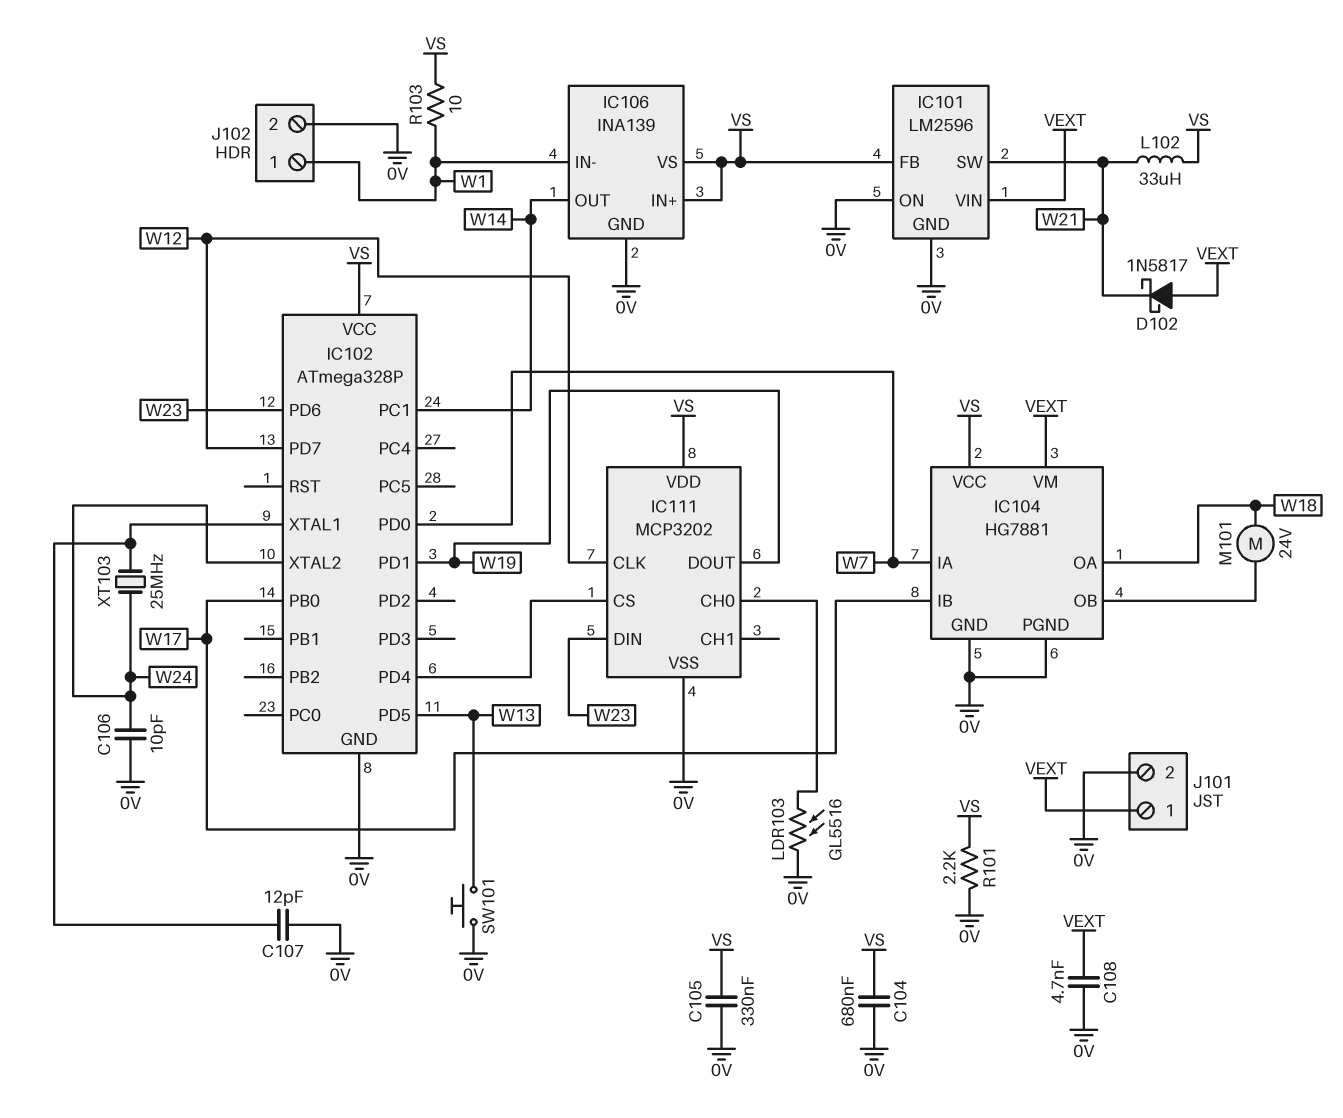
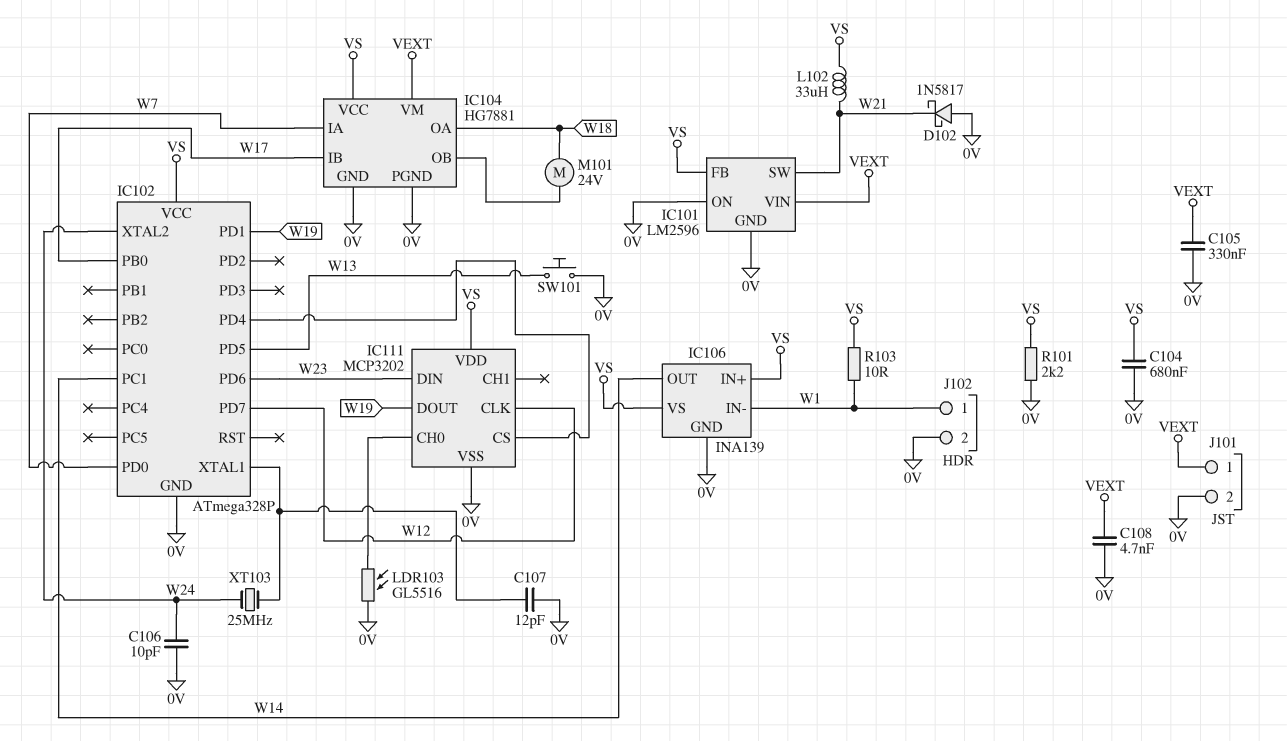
C105: 330nF (0V, VS) -> 330nF (0V, VEXT)
D102: schottky 1N5817 (A VEXT, K W21) -> schottky 1N5817 (A 0V, K W21)

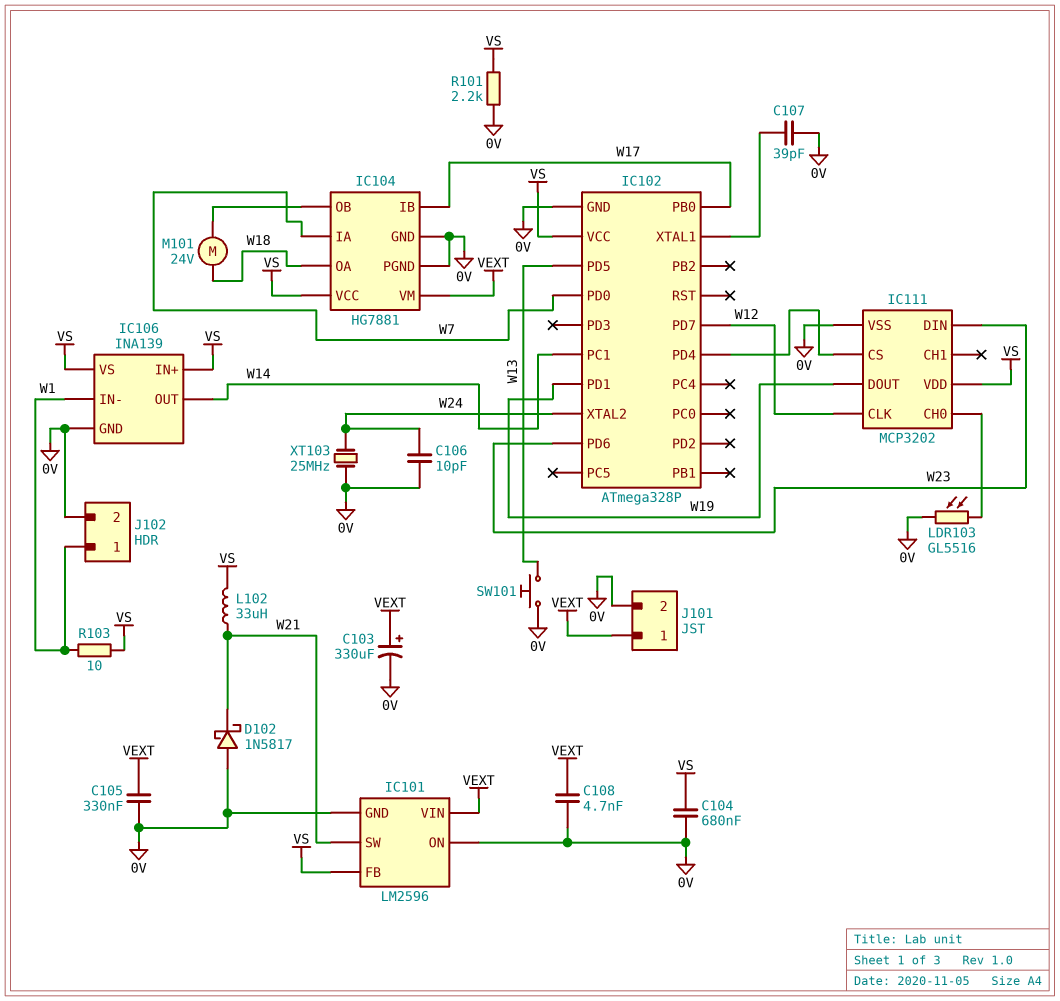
C103: none -> 330uF (plus VEXT, minus 0V)
C107: 12pF (0V, IC102/XTAL1) -> 39pF (0V, IC102/XTAL1)
XT103: 25MHz (IC102/XTAL1, W24) -> 25MHz (0V, W24)

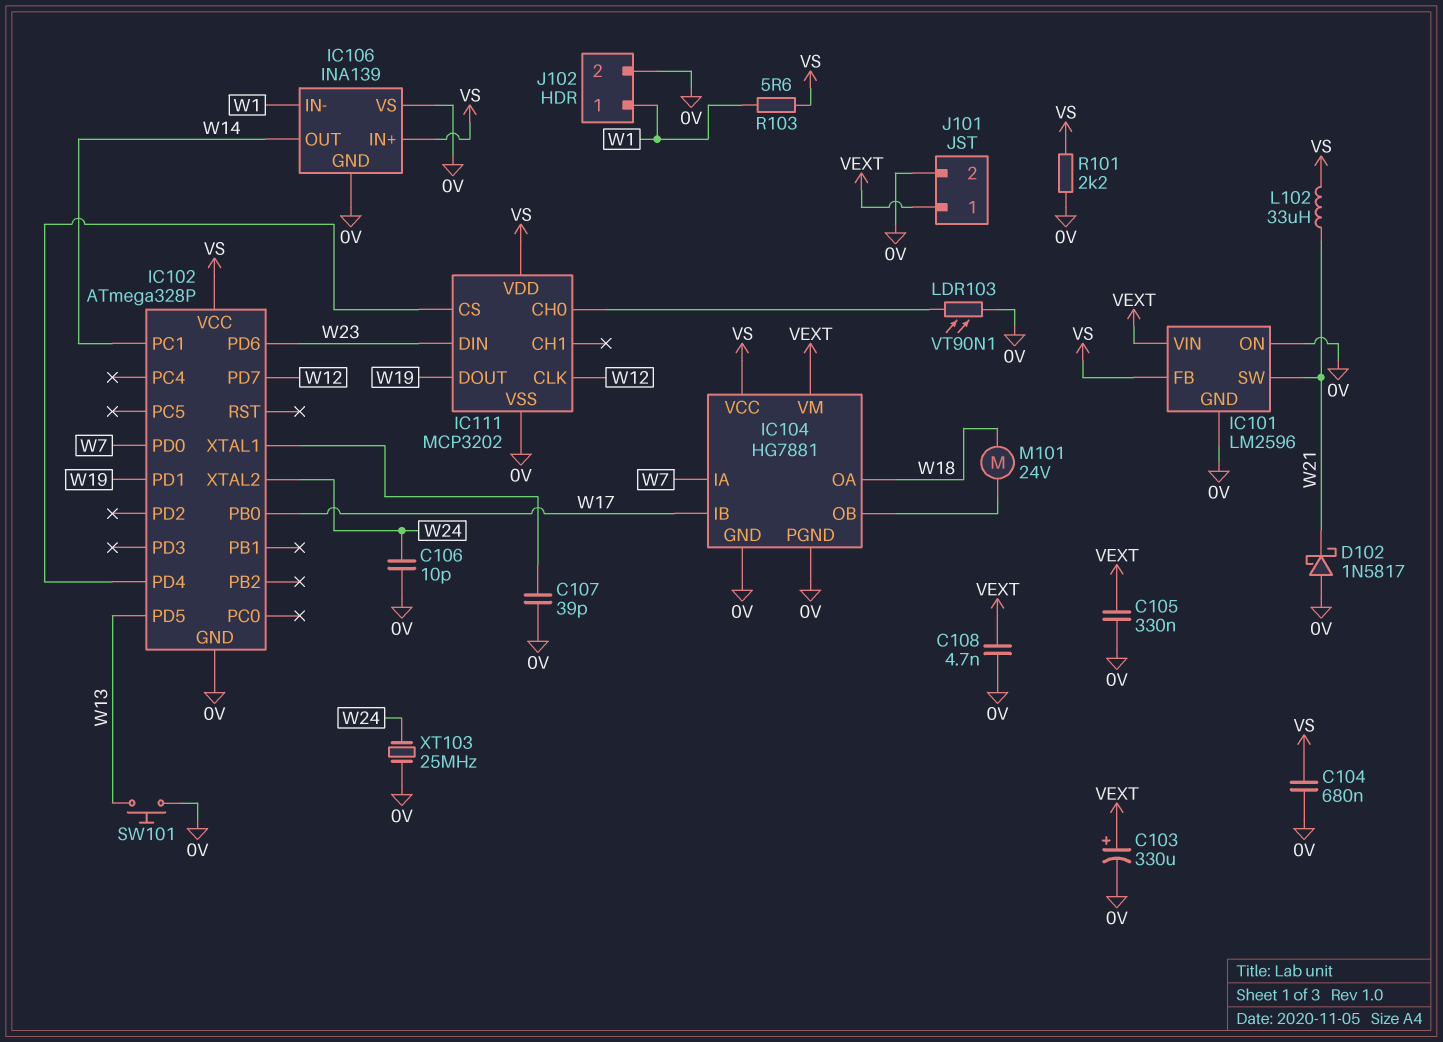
IC106 pin VS: VS -> 0V
LDR103: GL5516 (0V, IC111/CH0) -> VT90N1 (0V, IC111/CH0)
R103: 10 (VS, W1) -> 5.6 (VS, W1)

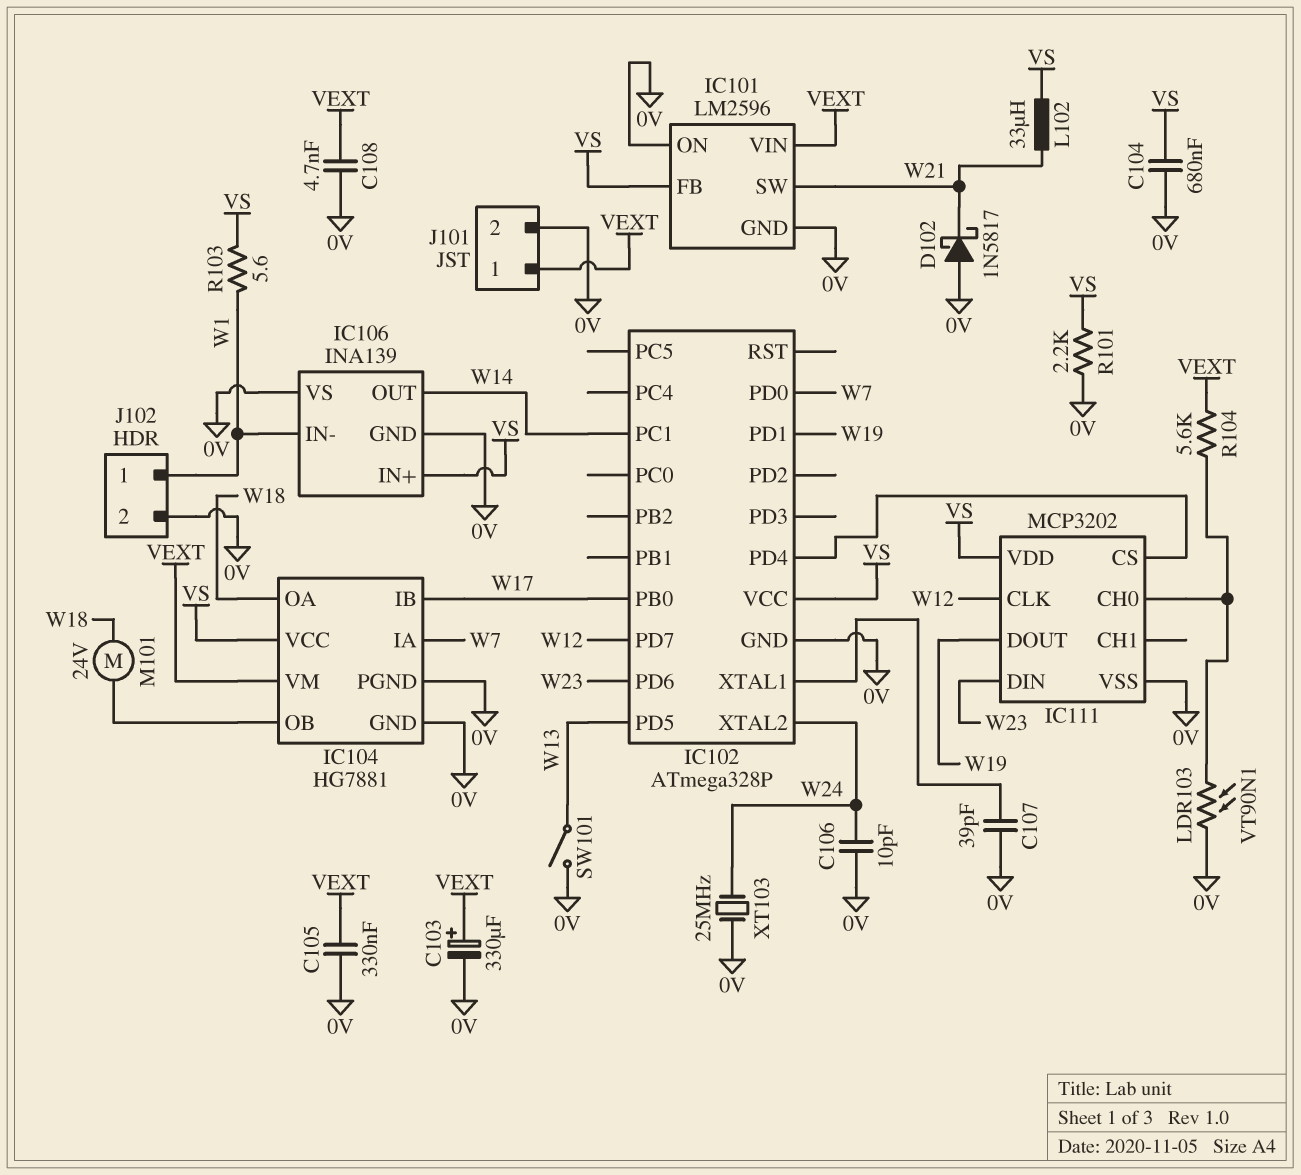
R104: none -> 5.6k (IC111/CH0, VEXT)
SW101: button (0V, W13) -> switch (0V, W13)

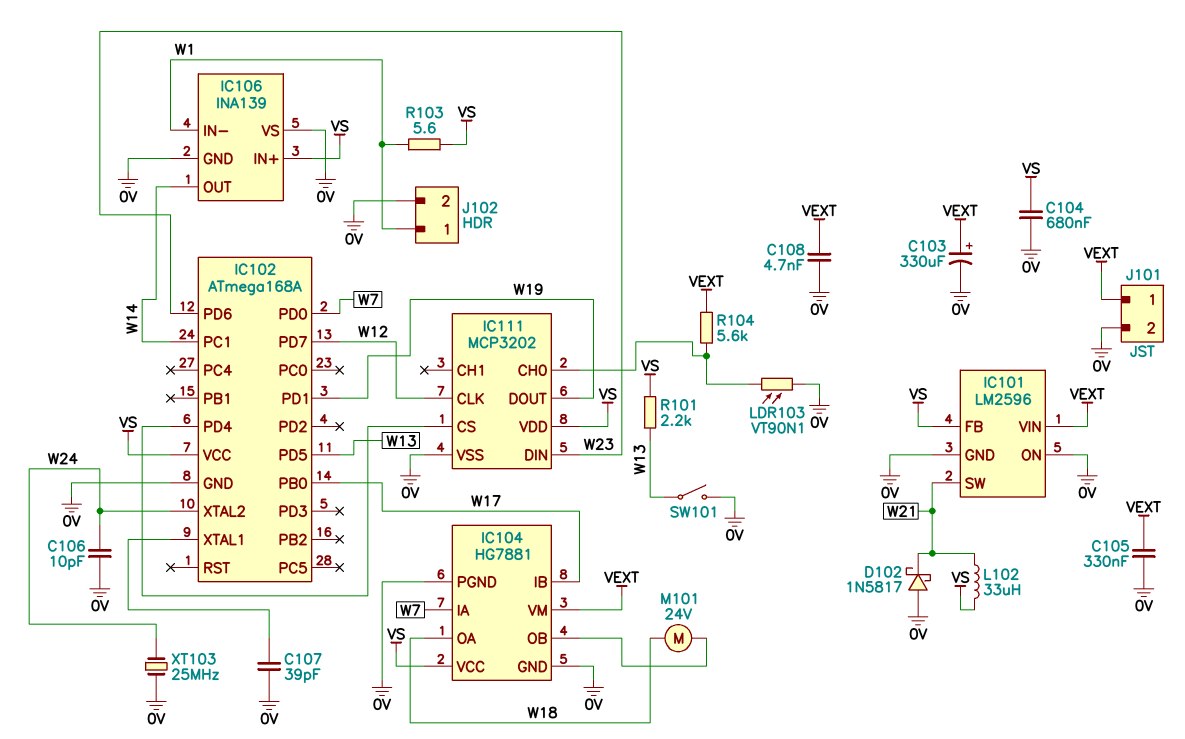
IC102: ATmega328P -> ATmega168A
R101: 2.2k (0V, VS) -> 2.2k (VS, W13)

